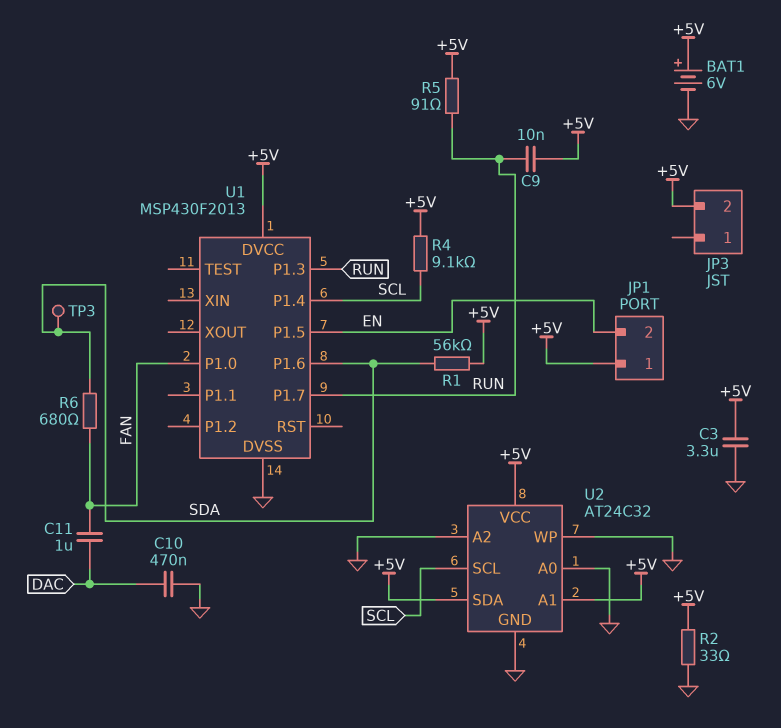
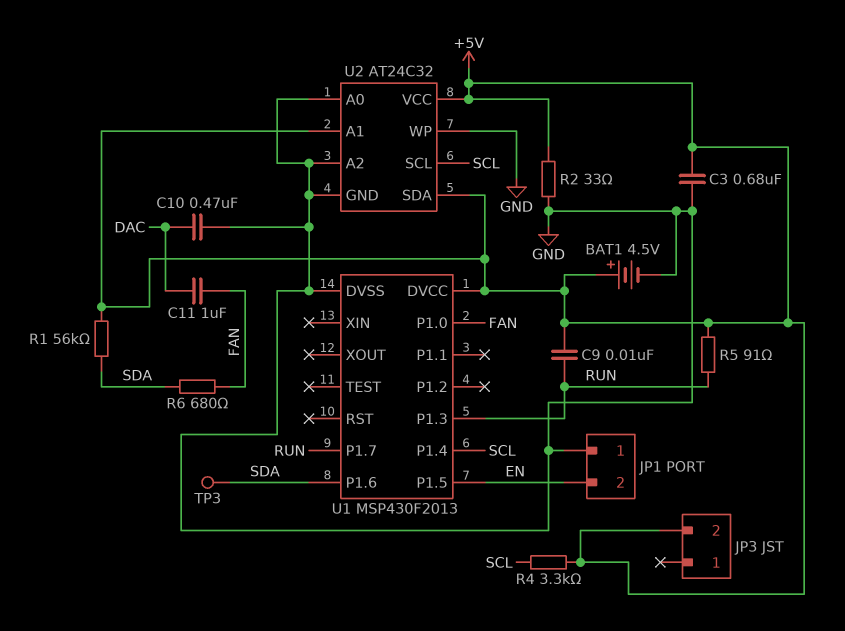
BAT1: 6V (plus +5V, minus GND) -> 4.5V (plus +5V, minus GND)
C3: 3.3uF (+5V, GND) -> 680nF (+5V, GND)
JP1 pin 1: +5V -> GND
R4: 9.1k (+5V, SCL) -> 3.3k (+5V, SCL)

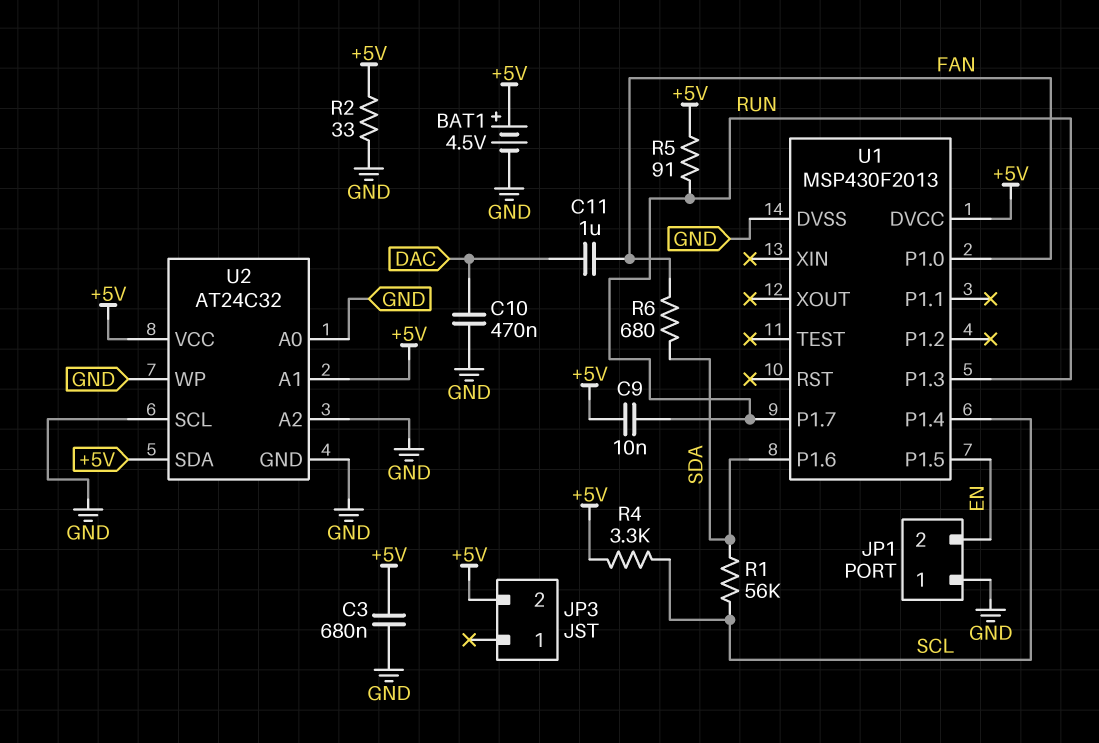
R1: 56k (+5V, SDA) -> 56k (SCL, SDA)
TP3: test point (SDA) -> none
U2 pin SCL: SCL -> GND

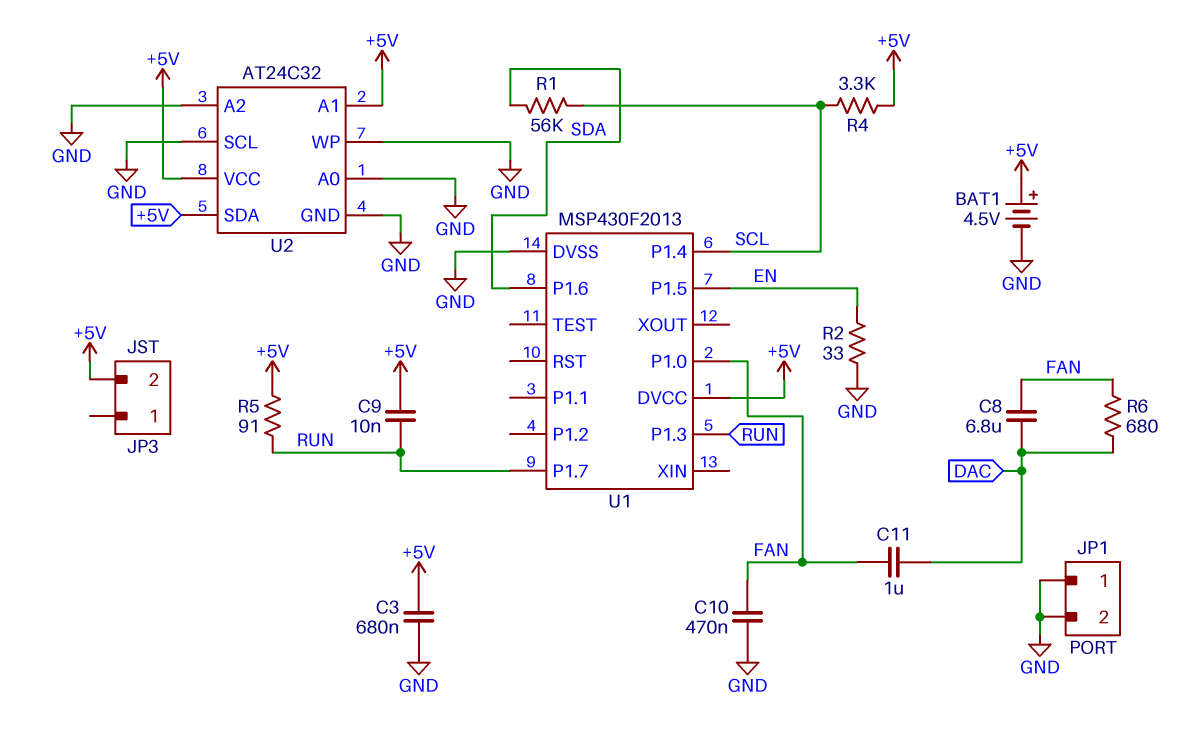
C8: none -> 6.8uF (DAC, FAN)
C10: 470nF (DAC, GND) -> 470nF (FAN, GND)
JP1 pin 2: EN -> GND
R2: 33 (+5V, GND) -> 33 (EN, GND)
R6: 680 (FAN, SDA) -> 680 (DAC, FAN)

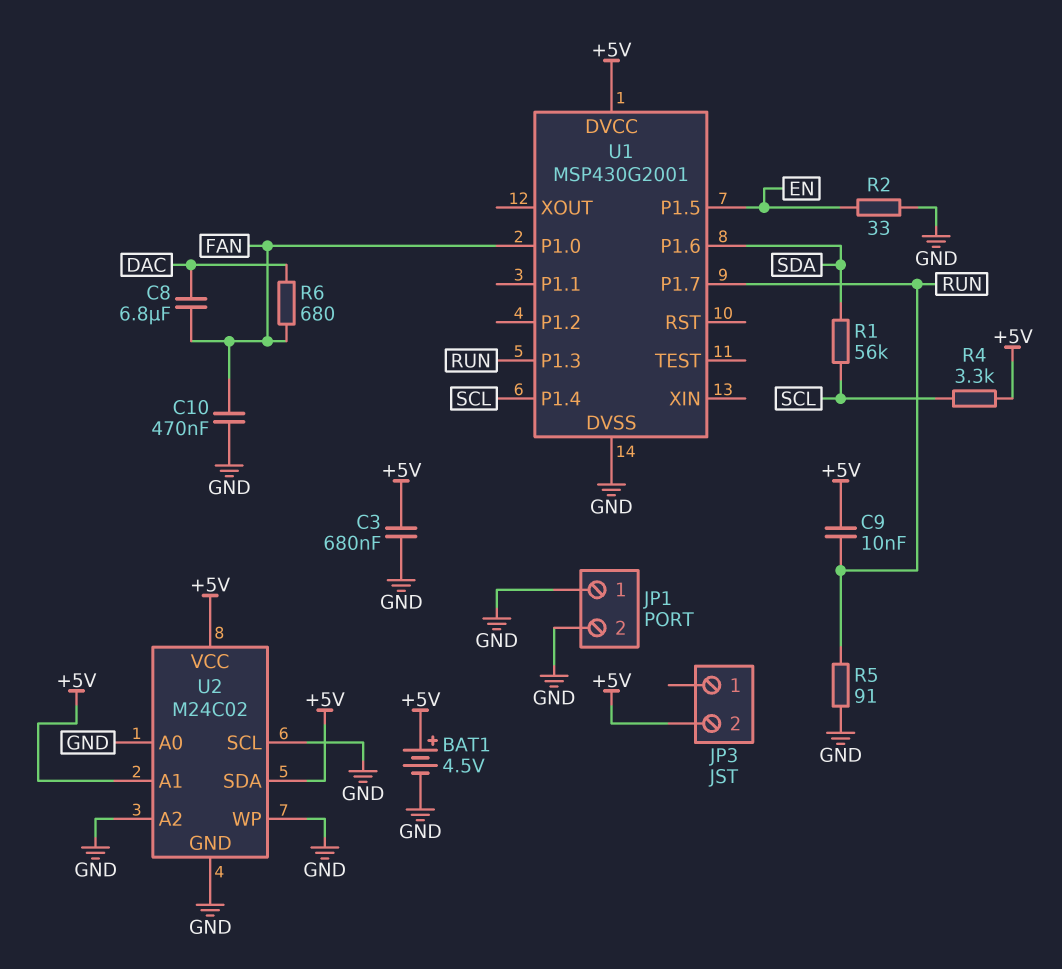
C11: 1uF (DAC, FAN) -> none
R5: 91 (+5V, RUN) -> 91 (GND, RUN)
U1: MSP430F2013 -> MSP430G2001
U2: AT24C32 -> M24C02

